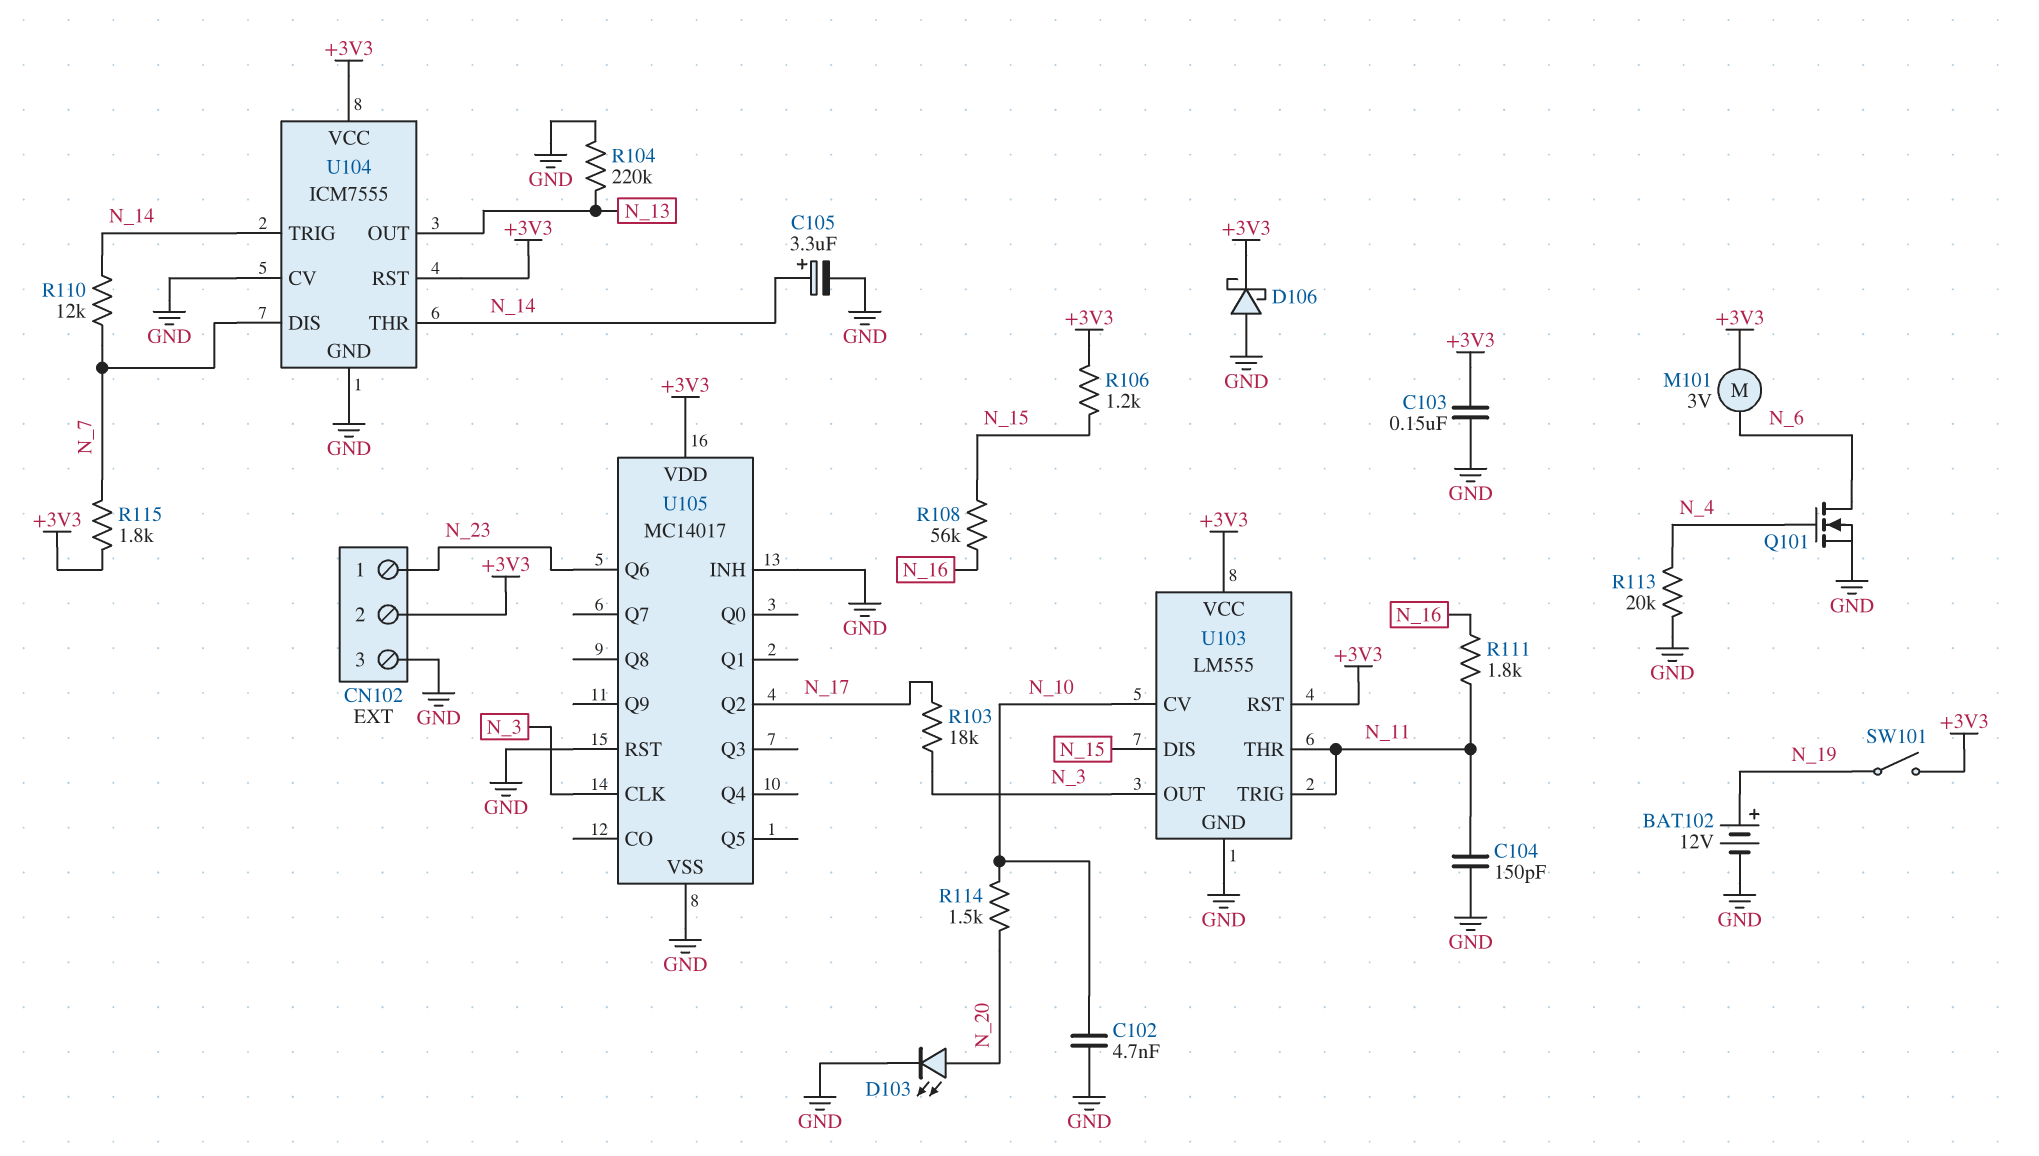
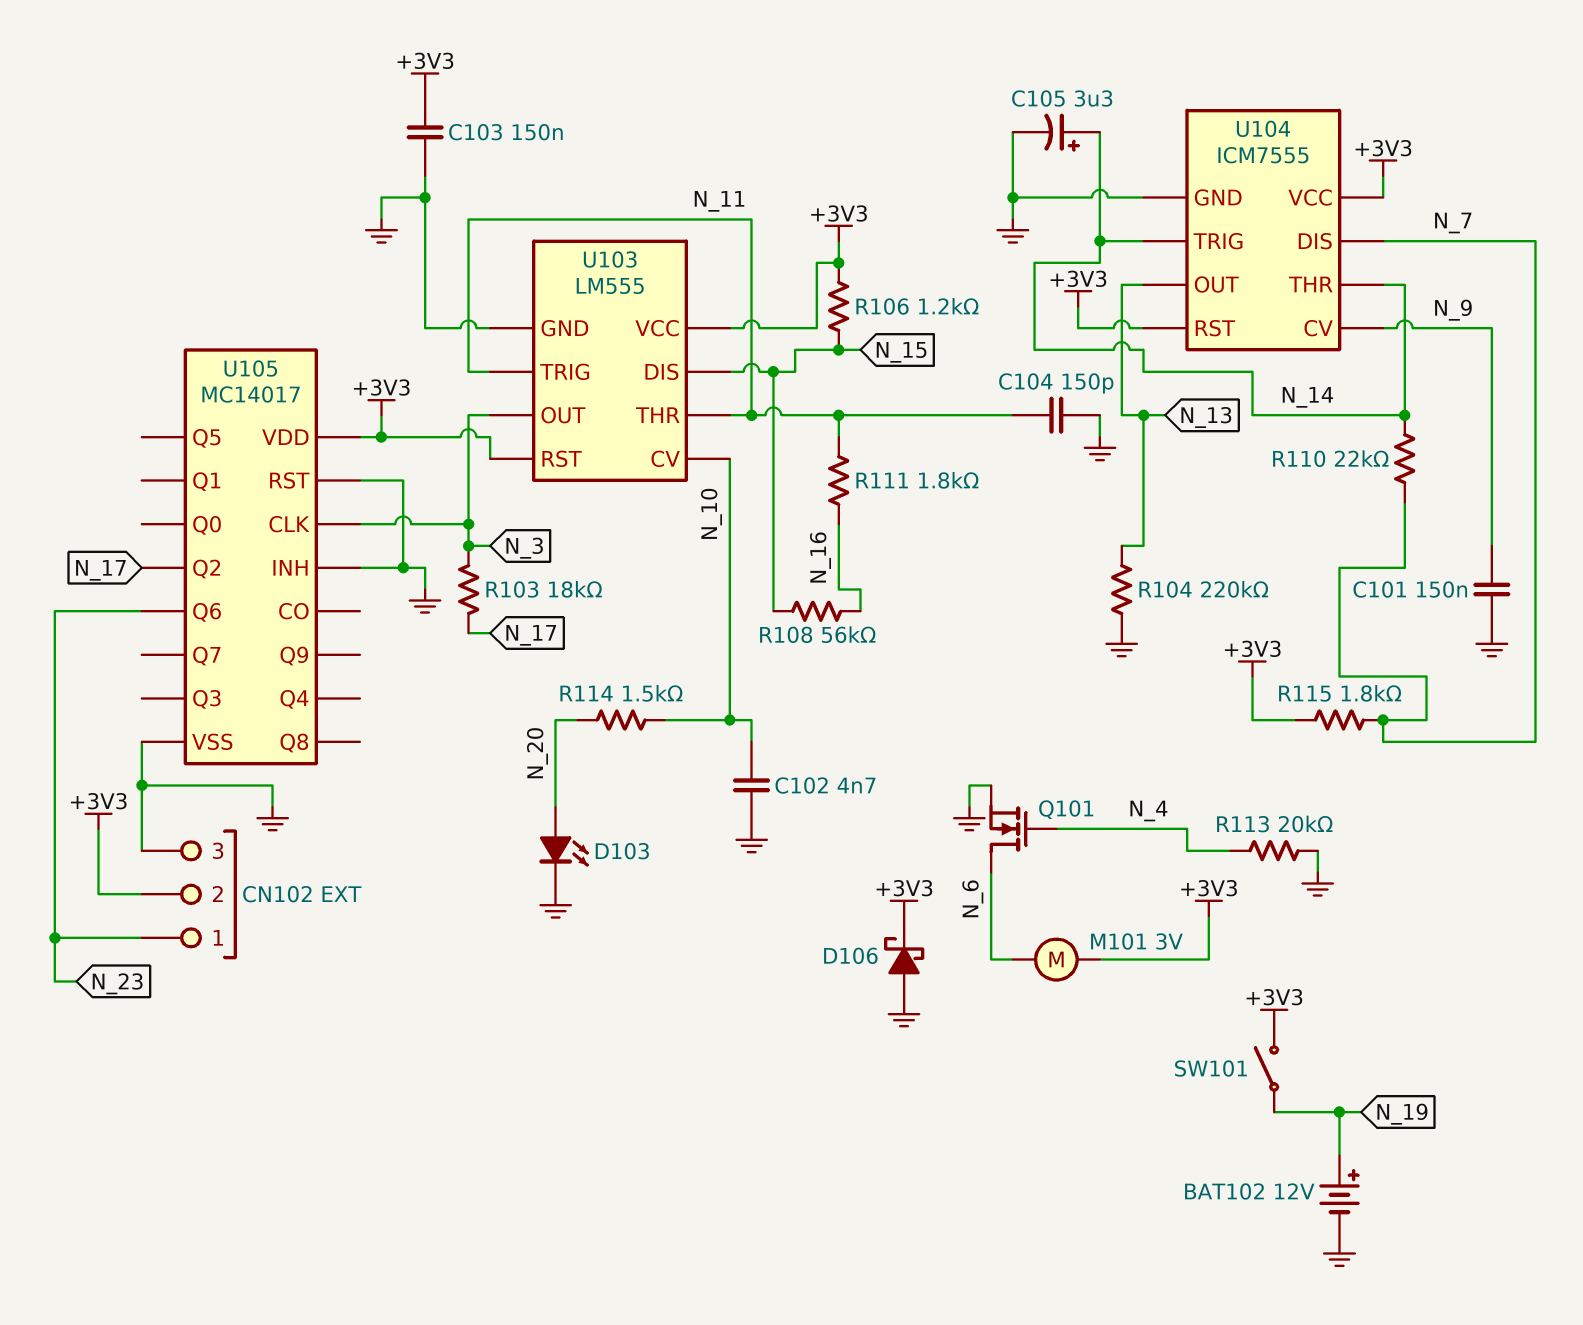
C101: none -> 150nF (GND, N_9)
R110: 12k (N_7, N_14) -> 22k (N_7, N_14)
U104 pin CV: GND -> N_9

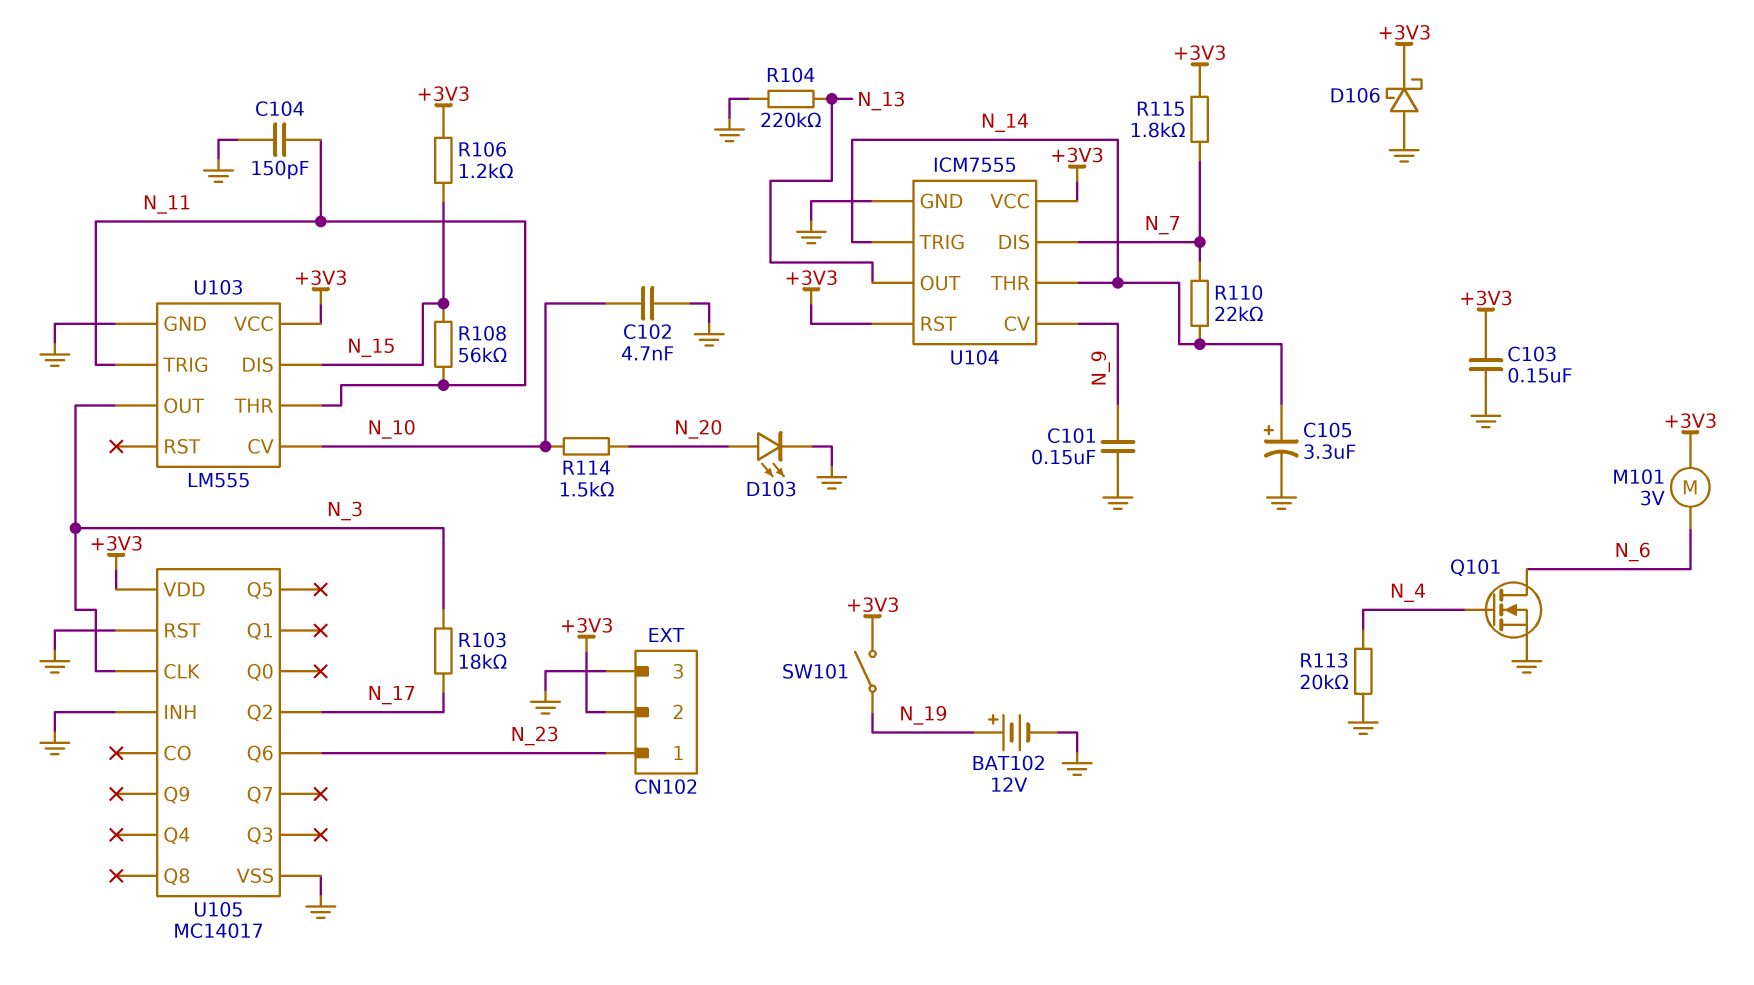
R108: 56k (N_15, N_16) -> 56k (N_11, N_15)
R111: 1.8k (N_11, N_16) -> none
U103 pin RST: +3V3 -> none

